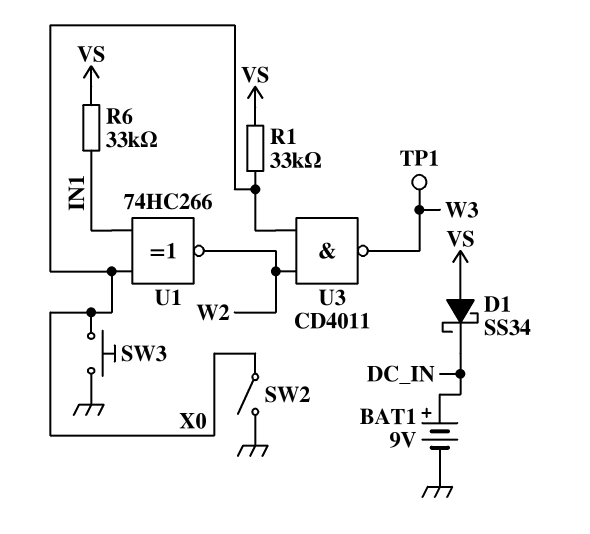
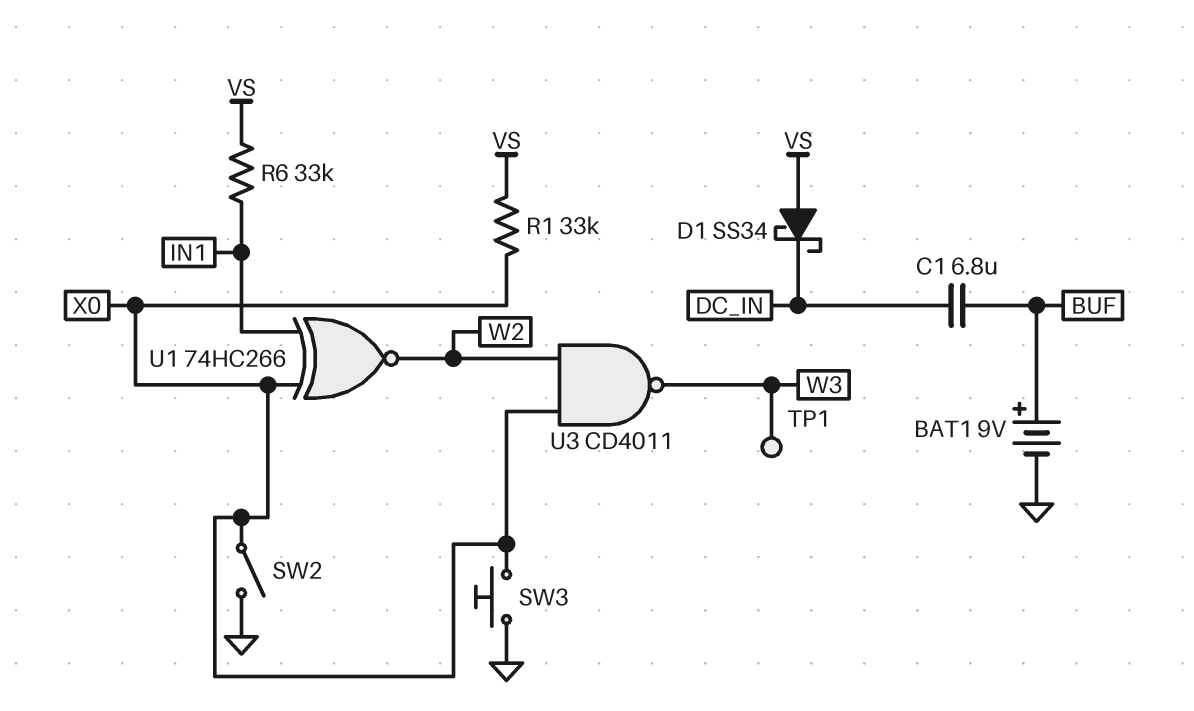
BAT1: 9V (plus DC_IN, minus GND) -> 9V (plus BUF, minus GND)
C1: none -> 6.8uF (BUF, DC_IN)

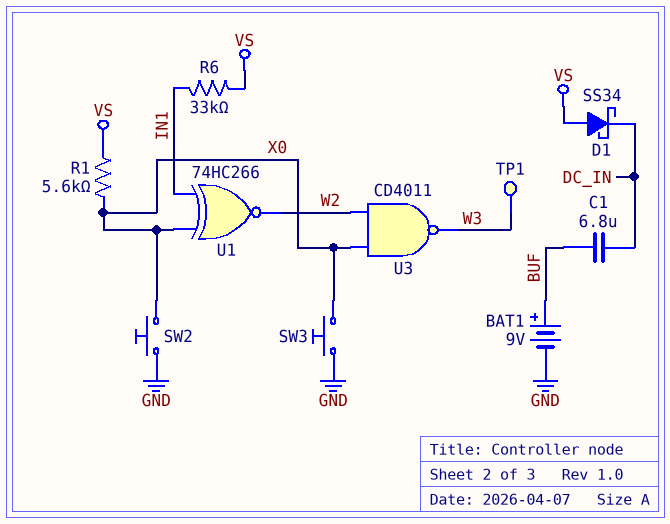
R1: 33k (VS, X0) -> 5.6k (VS, X0)
SW2: switch (GND, X0) -> button (GND, X0)

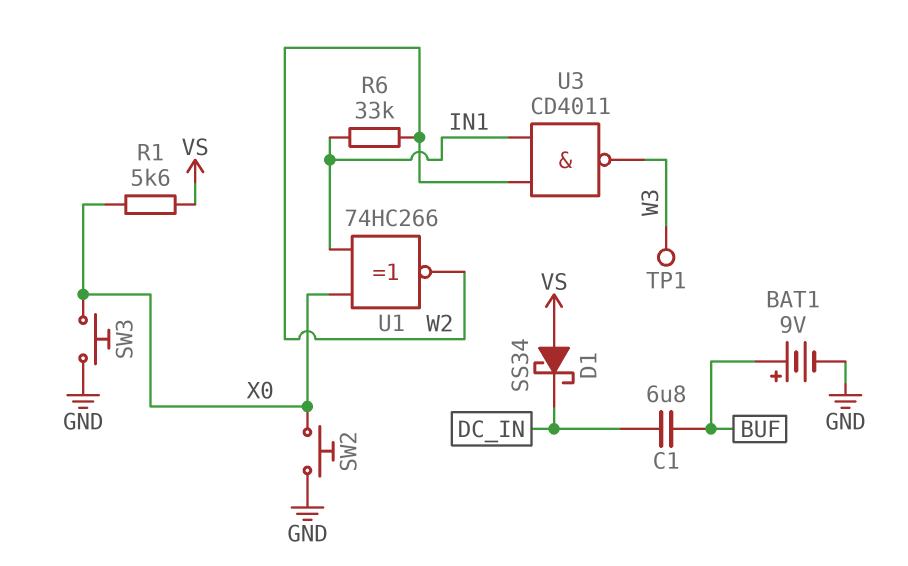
R6: 33k (IN1, VS) -> 33k (IN1, W2)
U3: NAND CD4011 (in W2, in X0, out W3) -> NAND CD4011 (in IN1, in W2, out W3)

